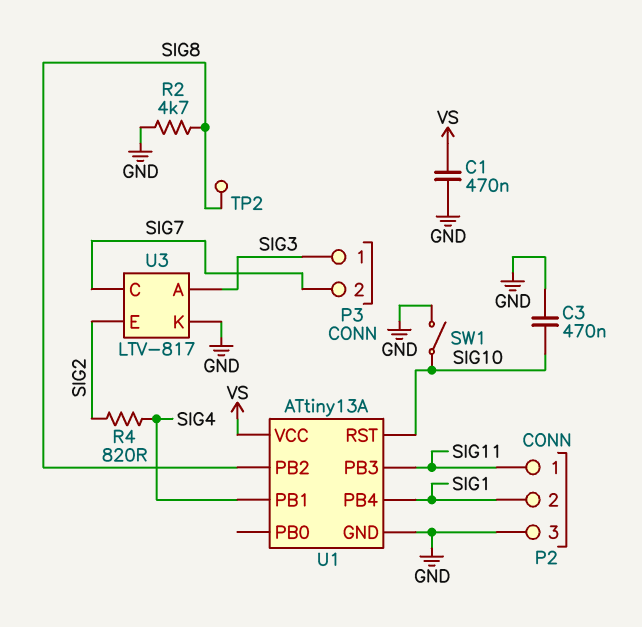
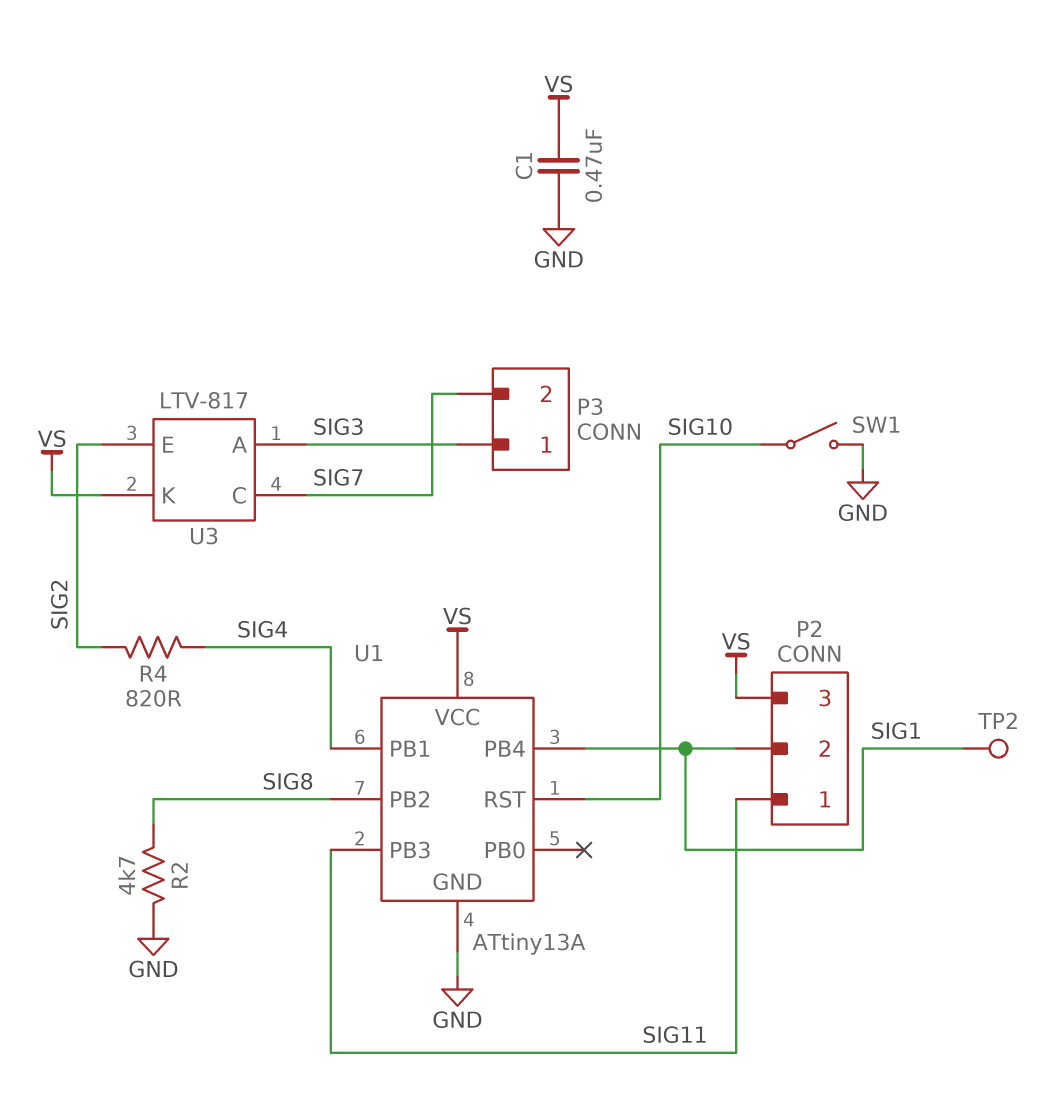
C3: 470nF (GND, SIG10) -> none
P2 pin 3: GND -> VS
TP2: test point (SIG8) -> test point (SIG1)
U3 pin K: GND -> VS

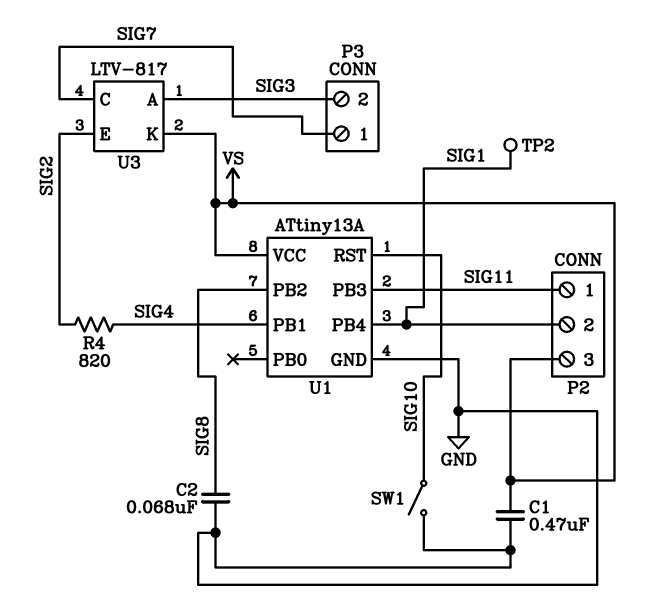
C2: none -> 68nF (GND, SIG8)
P3 pin 1: SIG3 -> SIG7
P3 pin 2: SIG7 -> SIG3
R2: 4.7k (GND, SIG8) -> none

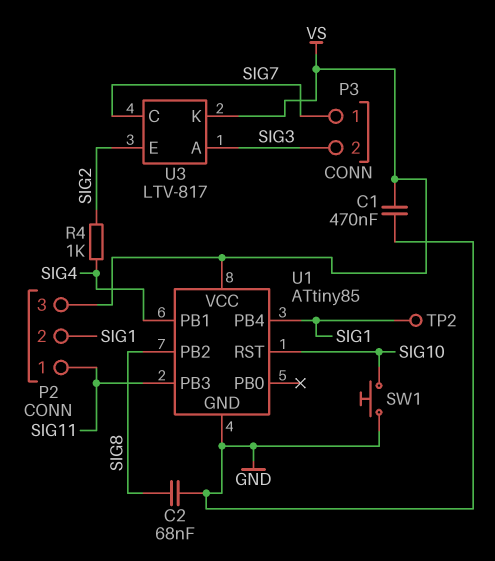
R4: 820 (SIG2, SIG4) -> 1k (SIG2, SIG4)
SW1: switch (GND, SIG10) -> button (GND, SIG10)
U1: ATtiny13A -> ATtiny85

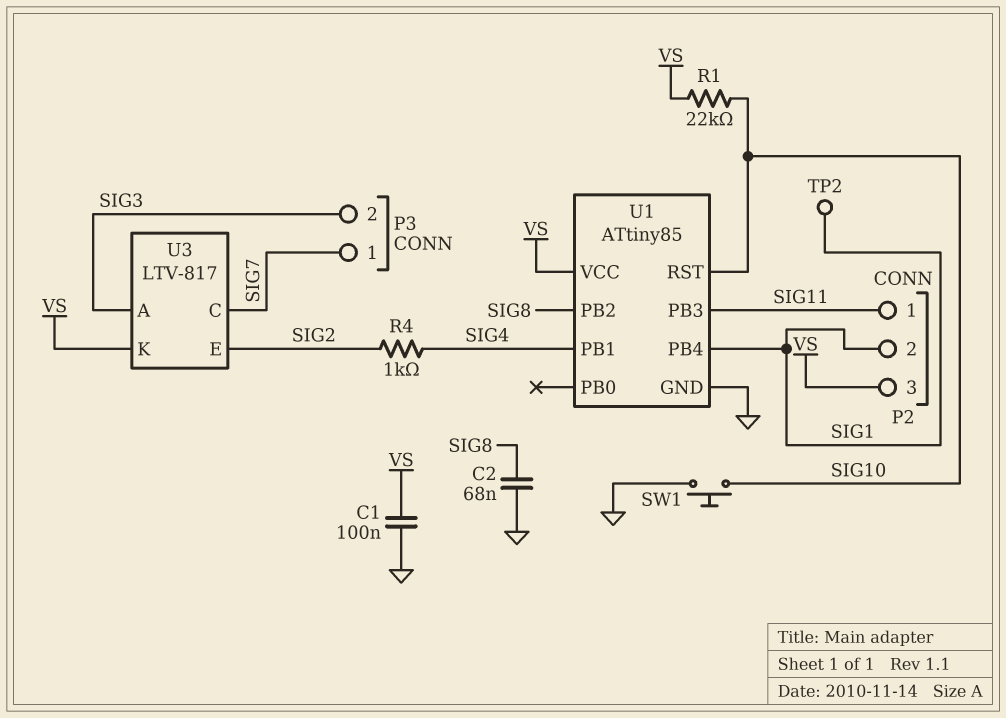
C1: 470nF (GND, VS) -> 100nF (GND, VS)
R1: none -> 22k (SIG10, VS)

